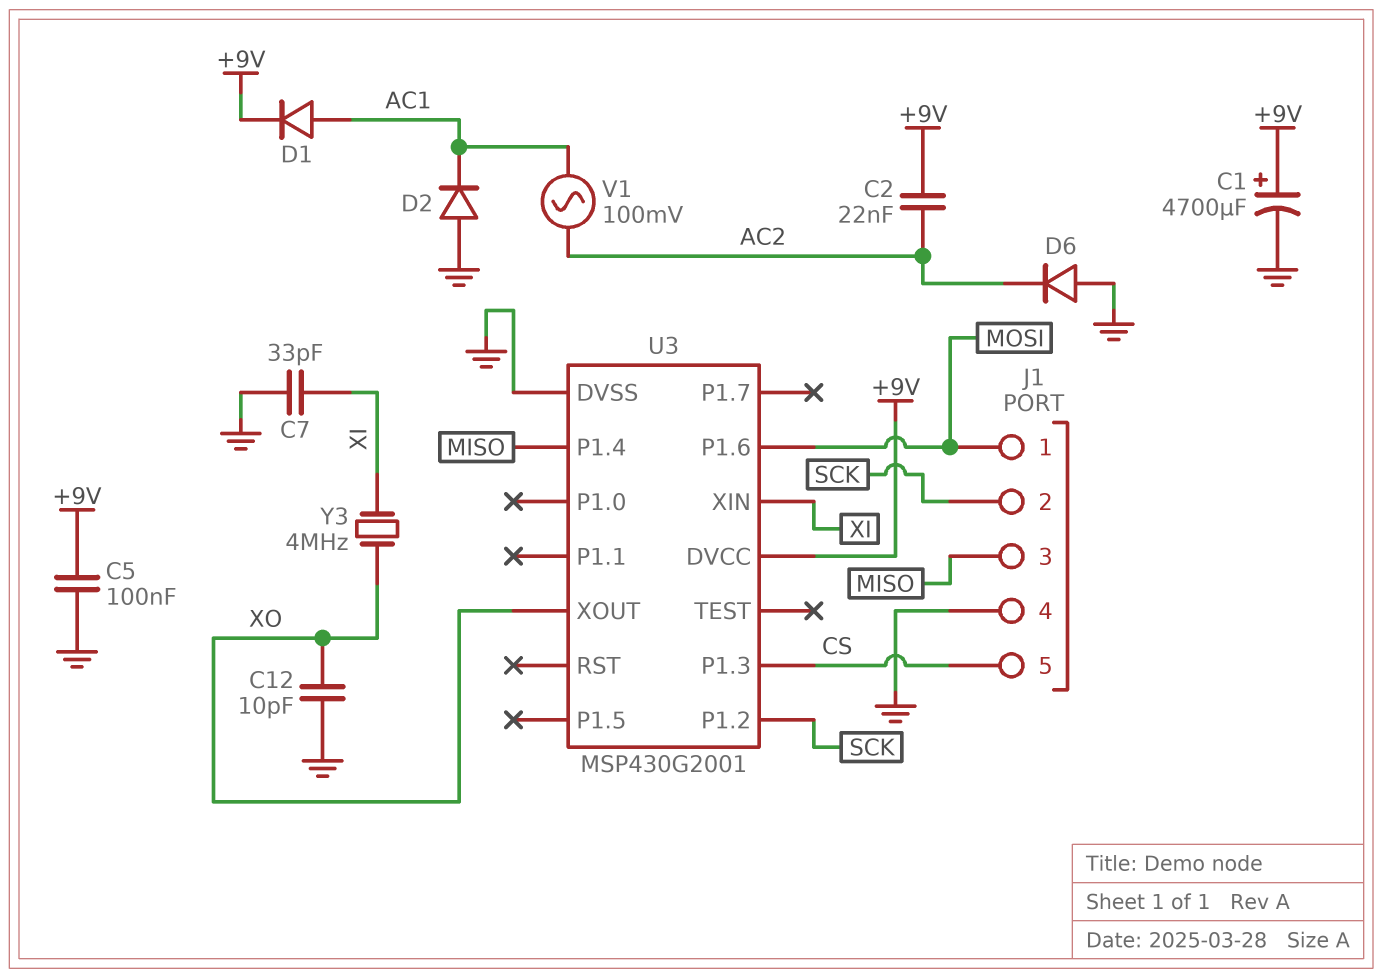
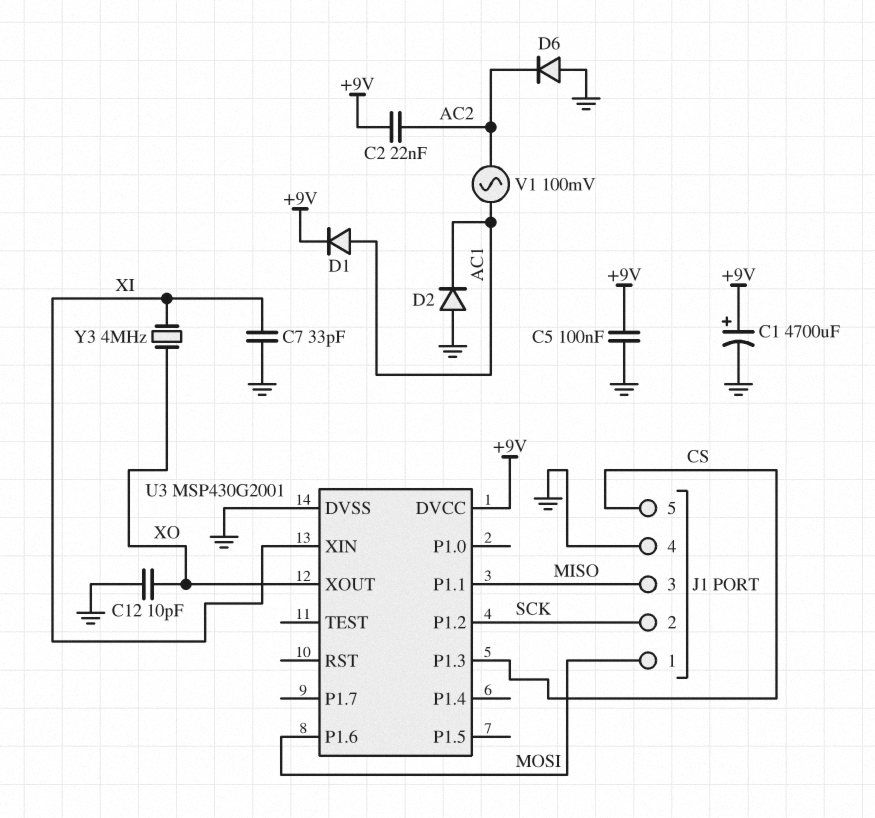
U3 pin P1.1: none -> MISO
U3 pin P1.4: MISO -> none

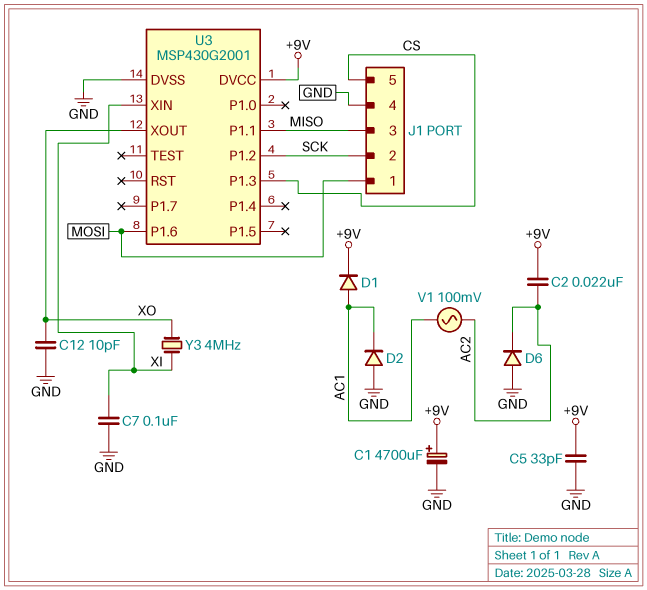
C5: 100nF (+9V, GND) -> 33pF (+9V, GND)
C7: 33pF (GND, XI) -> 100nF (GND, XI)

